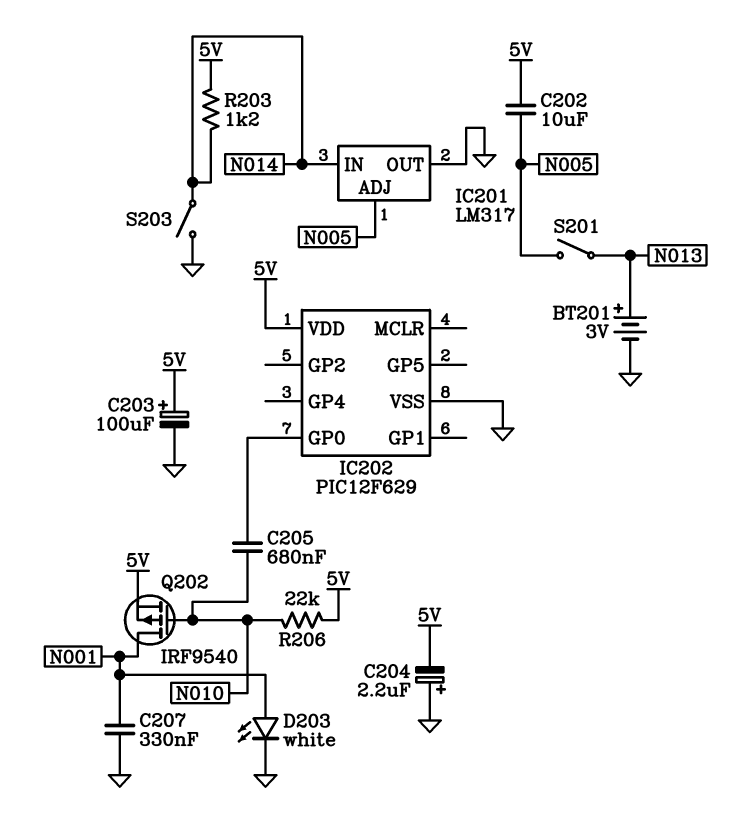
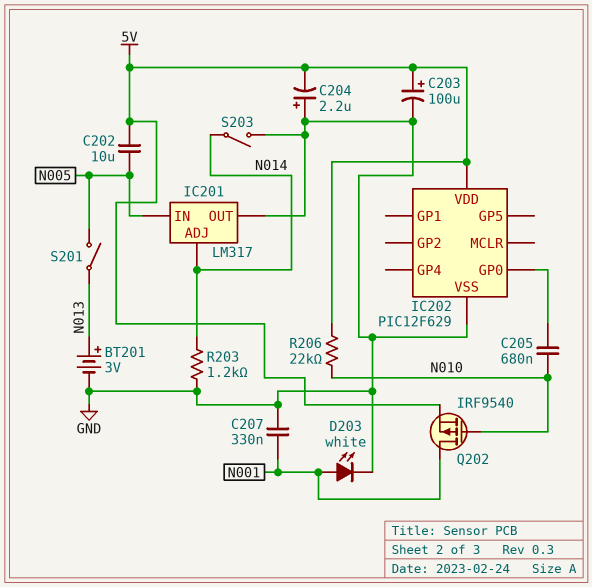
IC201 pin ADJ: N005 -> N014
IC201 pin IN: N014 -> N005
R203: 1.2k (5V, N014) -> 1.2k (GND, N014)

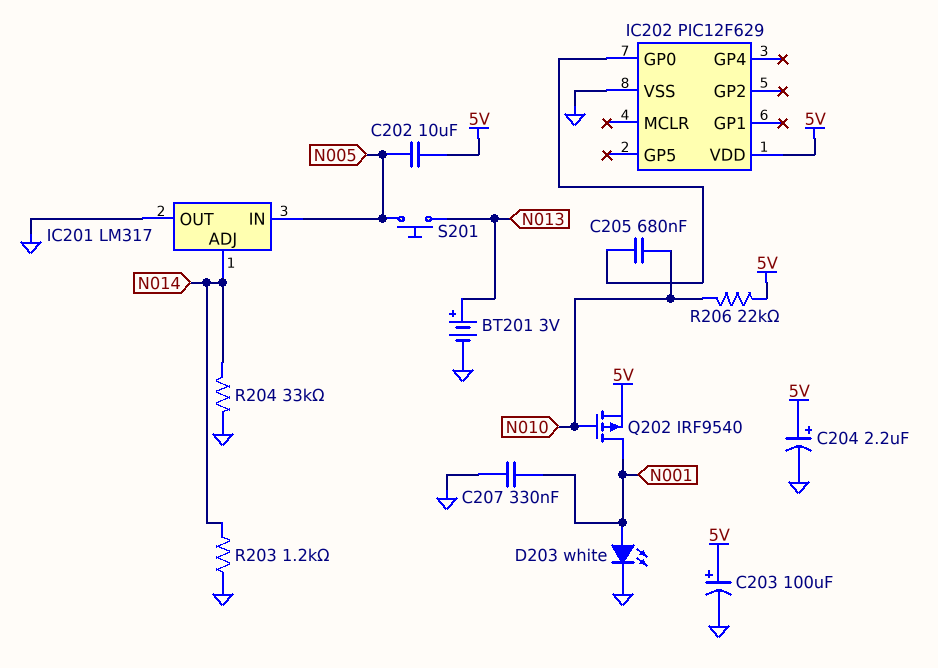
C204: 2.2uF (plus GND, minus 5V) -> 2.2uF (plus 5V, minus GND)
R204: none -> 33k (GND, N014)
S201: switch (N005, N013) -> button (N005, N013)
S203: switch (GND, N014) -> none

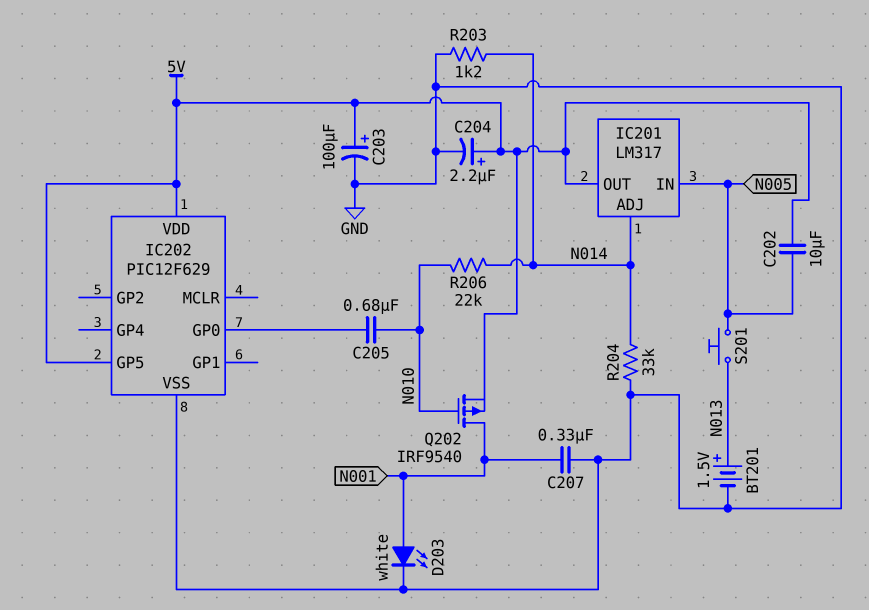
BT201: 3V (plus N013, minus GND) -> 1.5V (plus N013, minus GND)
IC201 pin OUT: GND -> 5V
IC202 pin GP5: none -> 5V
R206: 22k (5V, N010) -> 22k (N010, N014)

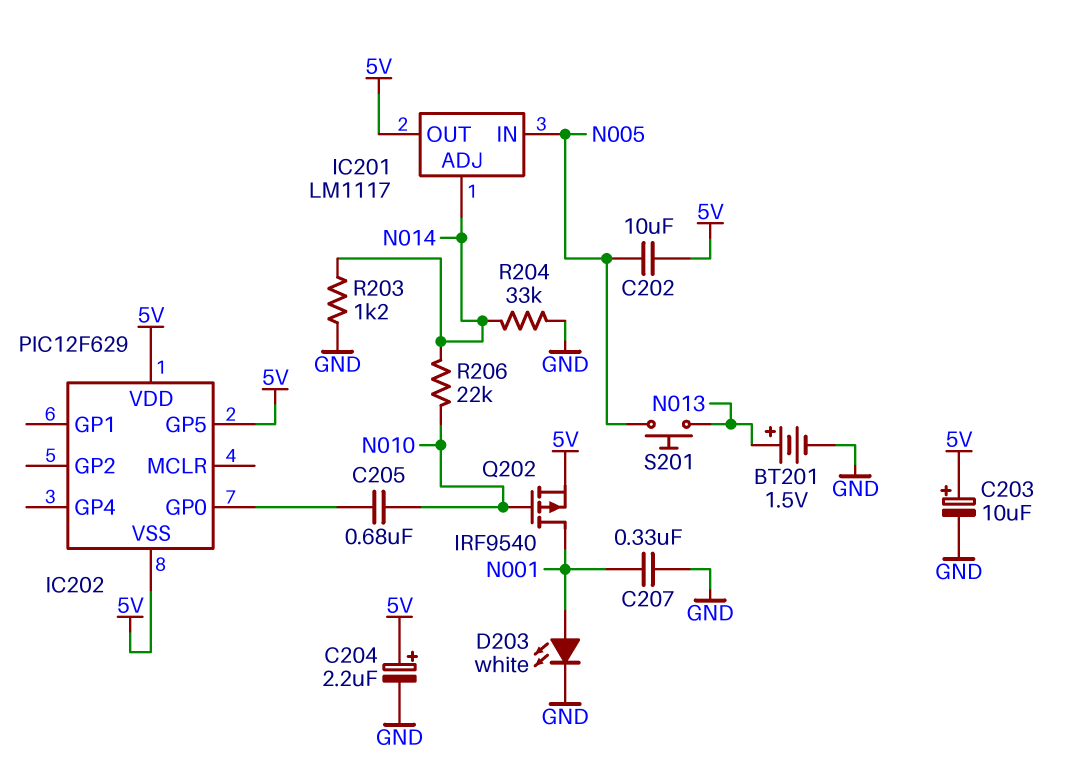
C203: 100uF (plus 5V, minus GND) -> 10uF (plus 5V, minus GND)
IC201: LM317 -> LM1117
IC202 pin VSS: GND -> 5V

